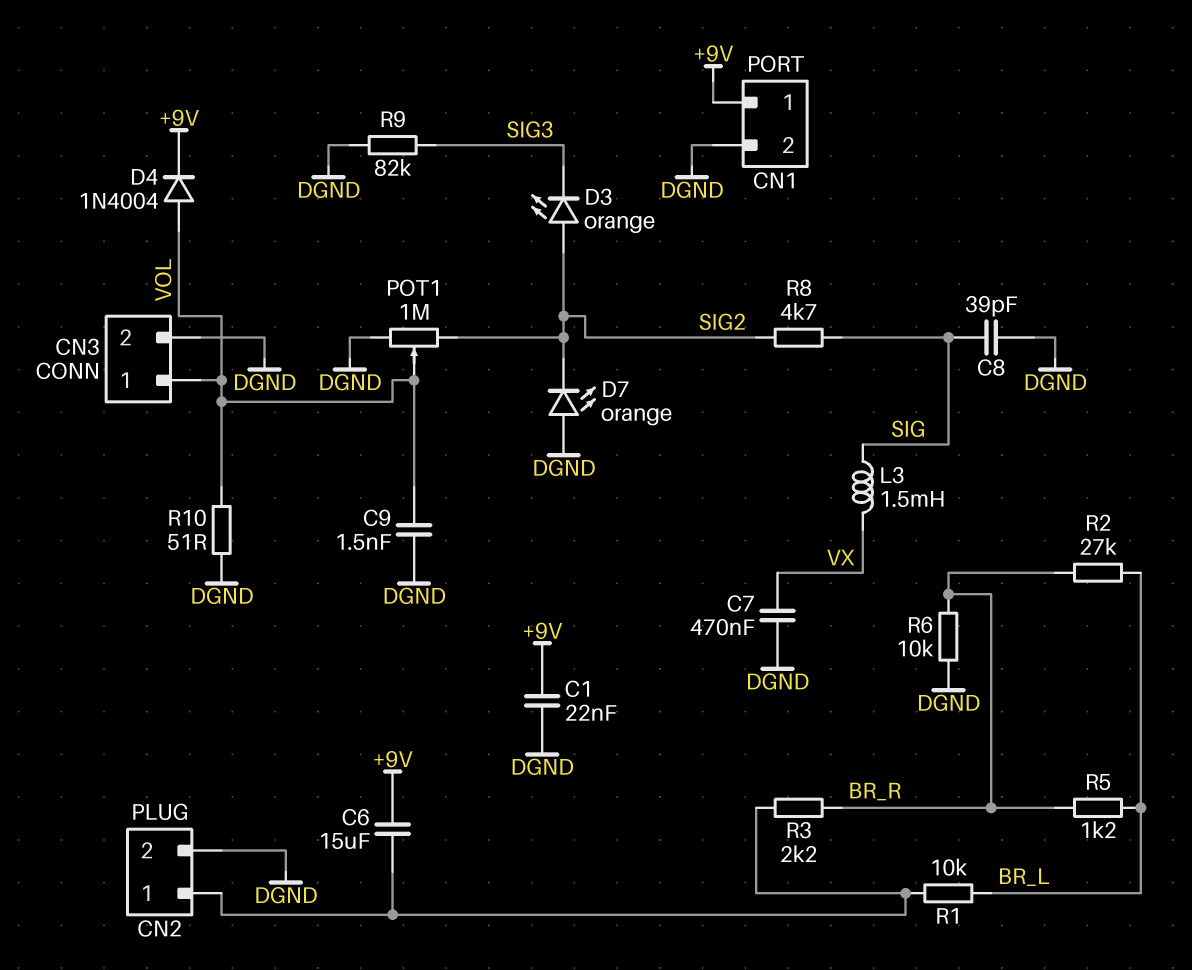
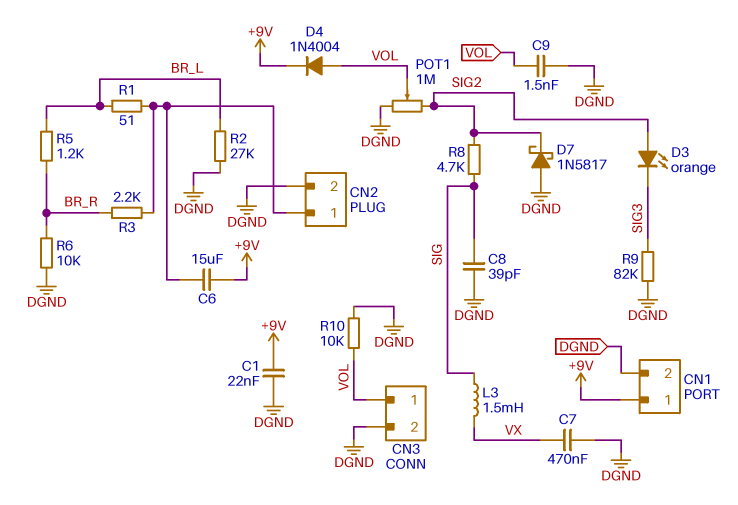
D7: LED orange (A DGND, K SIG2) -> schottky 1N5817 (A DGND, K SIG2)
R1: 10k (BR_L, CN2/1) -> 51 (BR_L, CN2/1)
R2: 27k (BR_L, BR_R) -> 27k (BR_L, DGND)
R10: 51 (DGND, VOL) -> 10k (DGND, VOL)

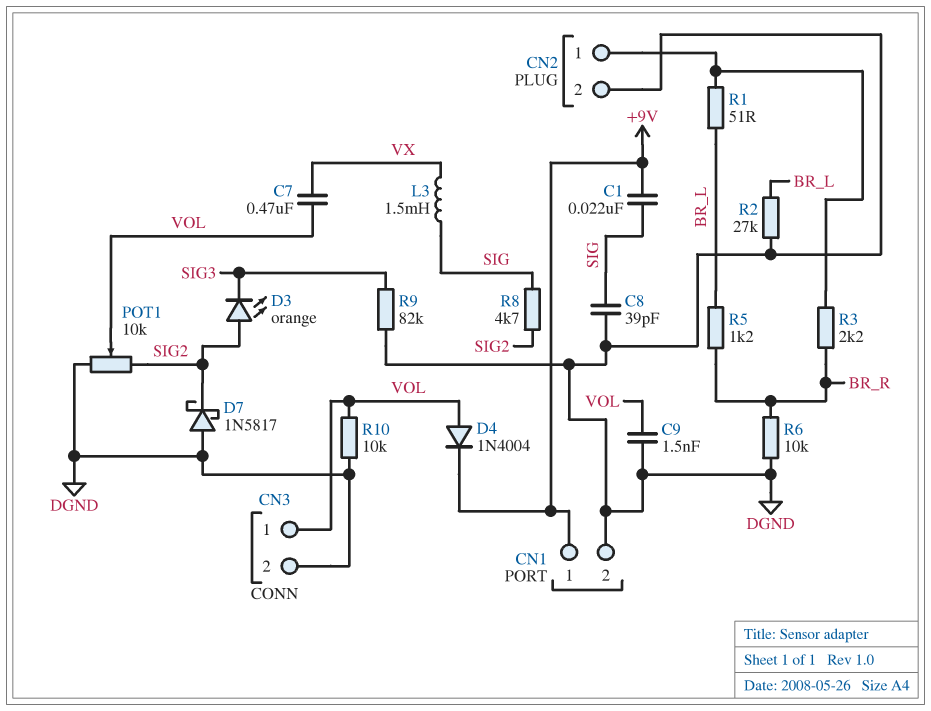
C1: 22nF (+9V, DGND) -> 22nF (+9V, SIG)
C6: 15uF (+9V, CN2/1) -> none
C7: 470nF (DGND, VX) -> 470nF (VOL, VX)
POT1: 1M (DGND, SIG2, wiper VOL) -> 10k (DGND, SIG2, wiper VOL)

